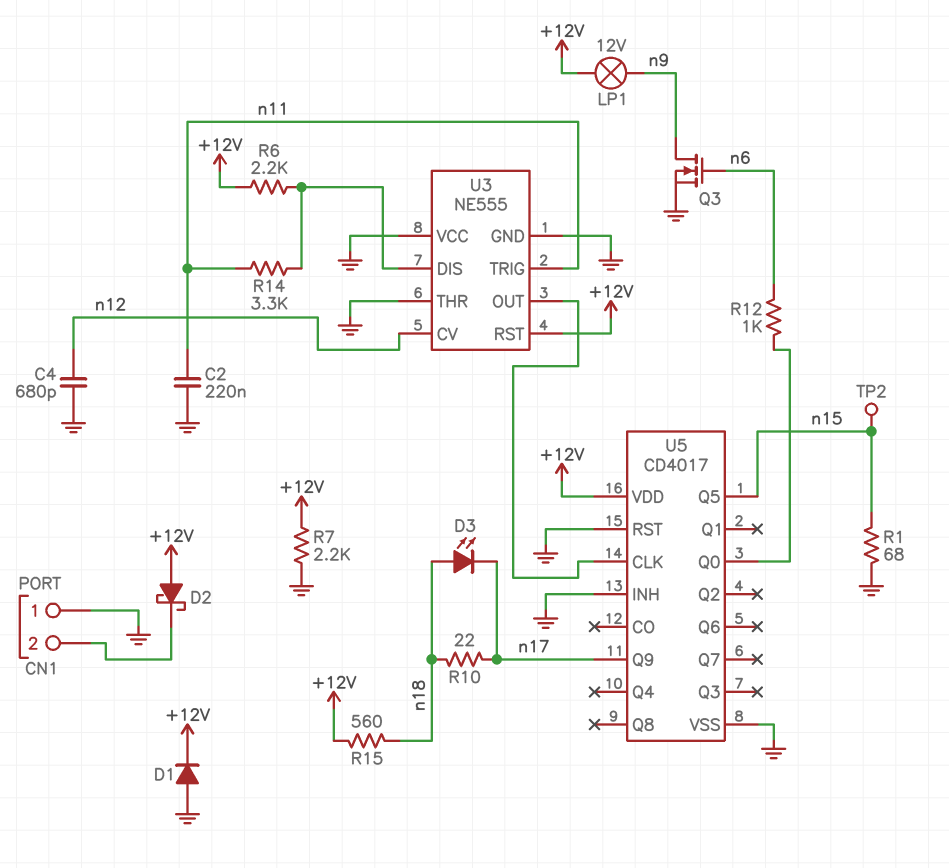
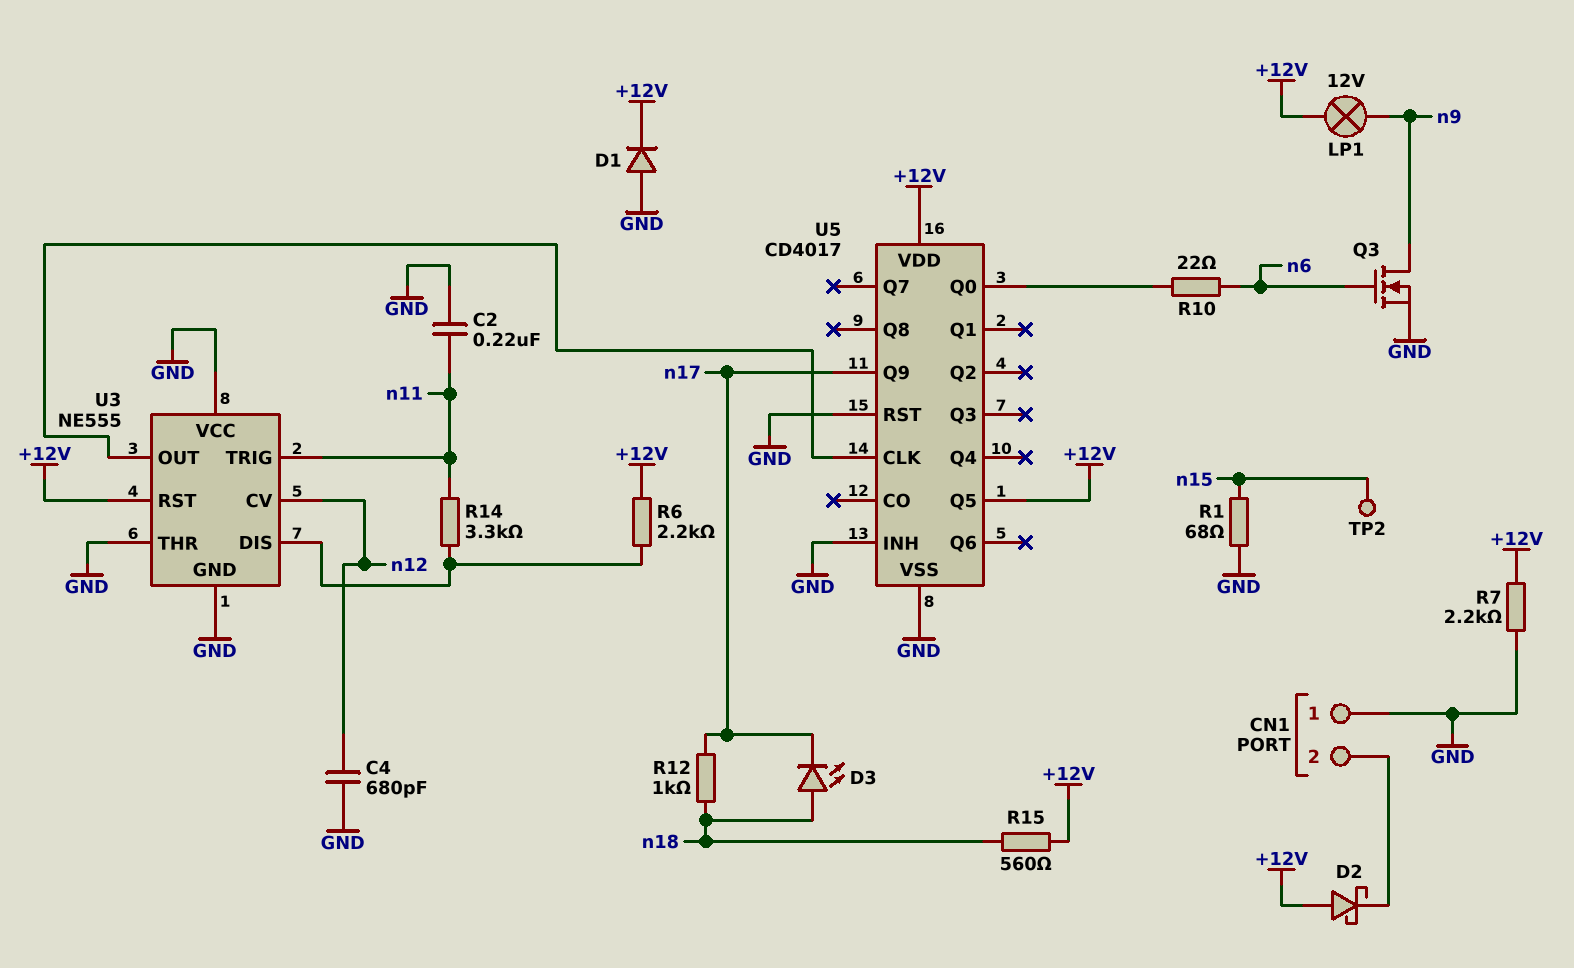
R10: 22 (n17, n18) -> 22 (U5/Q0, n6)
R12: 1k (U5/Q0, n6) -> 1k (n17, n18)
U5 pin Q5: n15 -> +12V

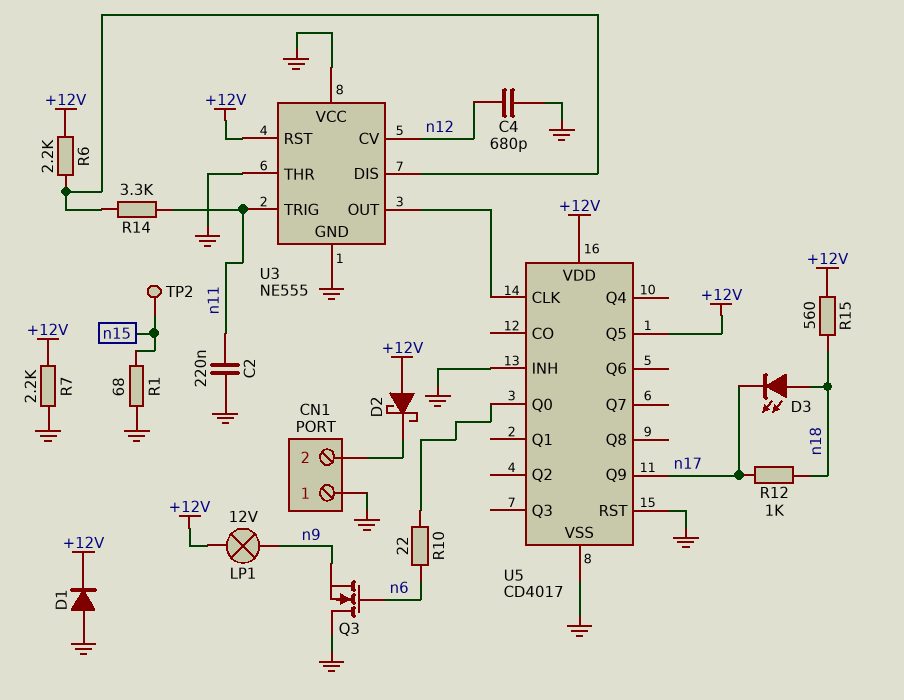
Q3: NMOS (G n6, D n9, S GND) -> NMOS (G n6, D GND, S n9)

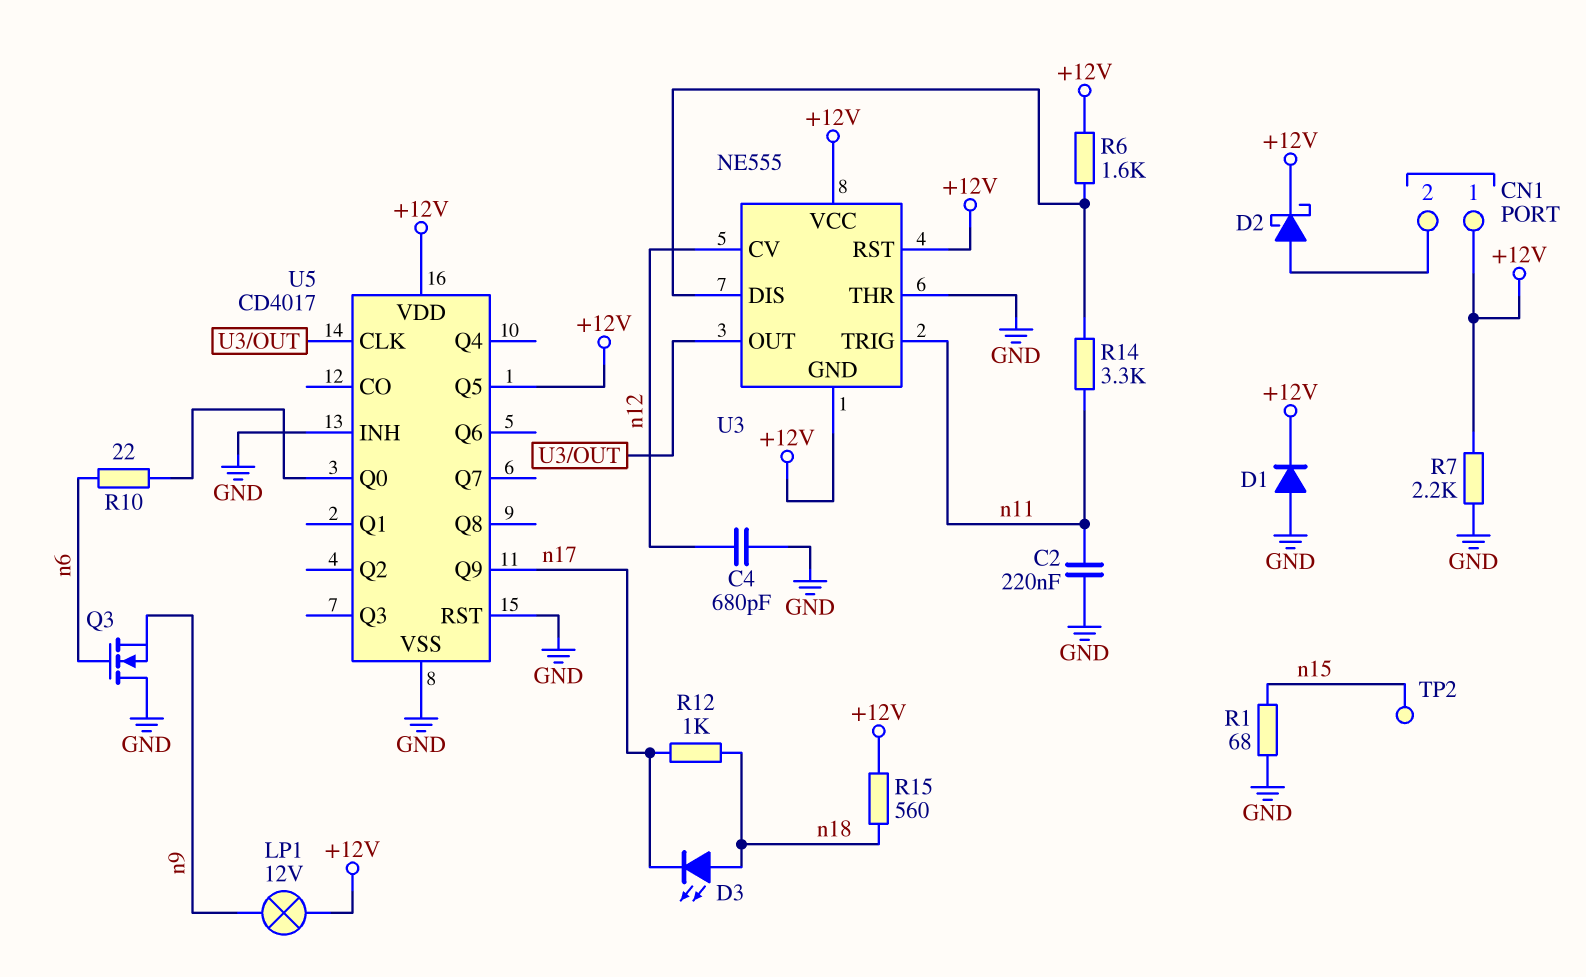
CN1 pin 1: GND -> +12V
D2: schottky (A +12V, K CN1/2) -> schottky (A CN1/2, K +12V)
R6: 2.2k (+12V, U3/DIS) -> 1.6k (+12V, U3/DIS)
U3 pin GND: GND -> +12V
U3 pin VCC: GND -> +12V

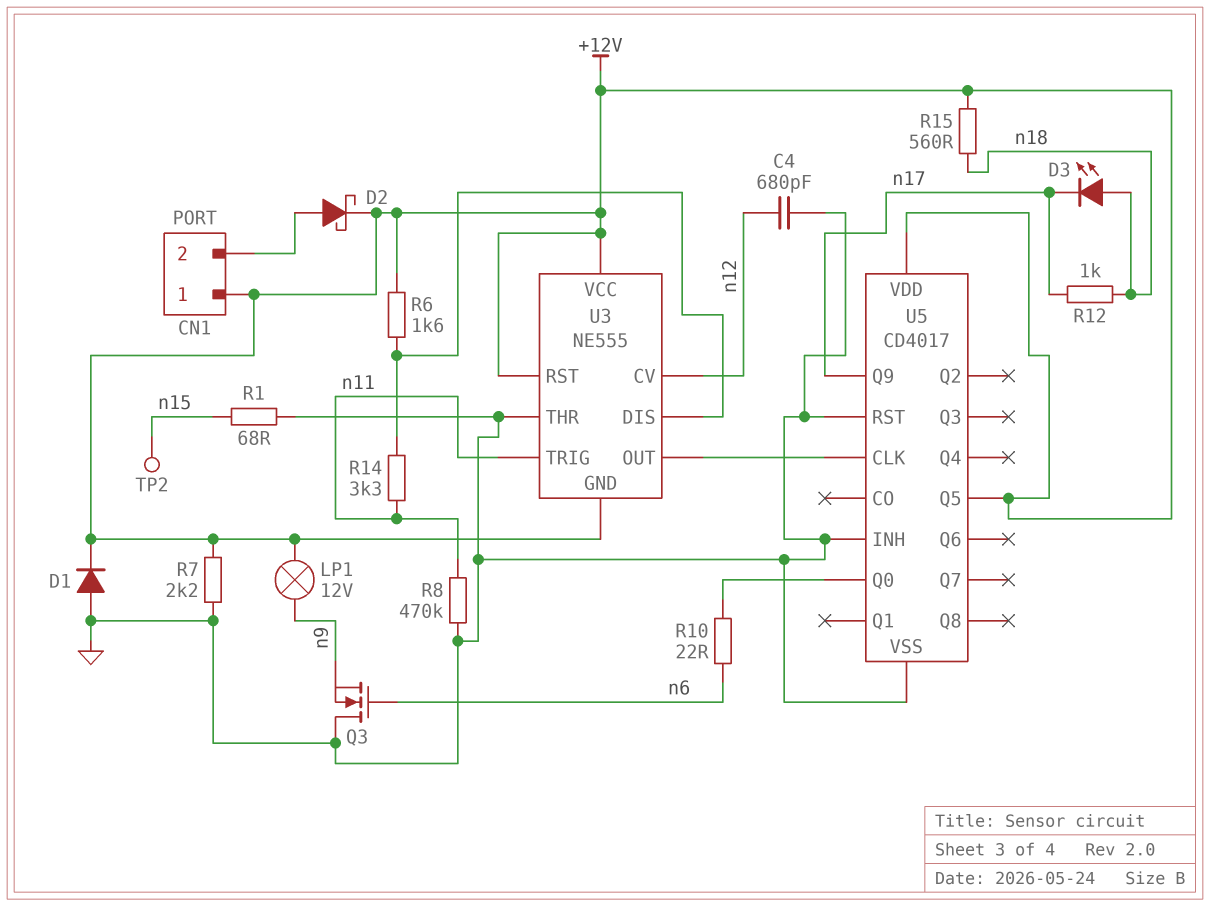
C2: 220nF (GND, n11) -> none
R8: none -> 470k (GND, n11)

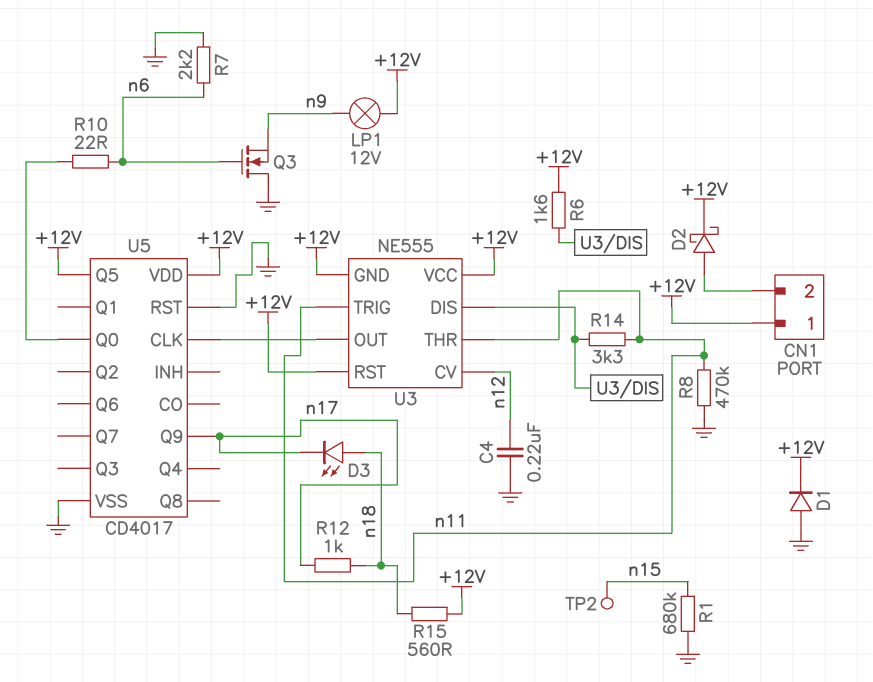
C4: 680pF (GND, n12) -> 220nF (GND, n12)
R1: 68 (GND, n15) -> 680k (GND, n15)
R7: 2.2k (+12V, GND) -> 2.2k (GND, n6)
U3 pin THR: GND -> n11
U5 pin INH: GND -> none

